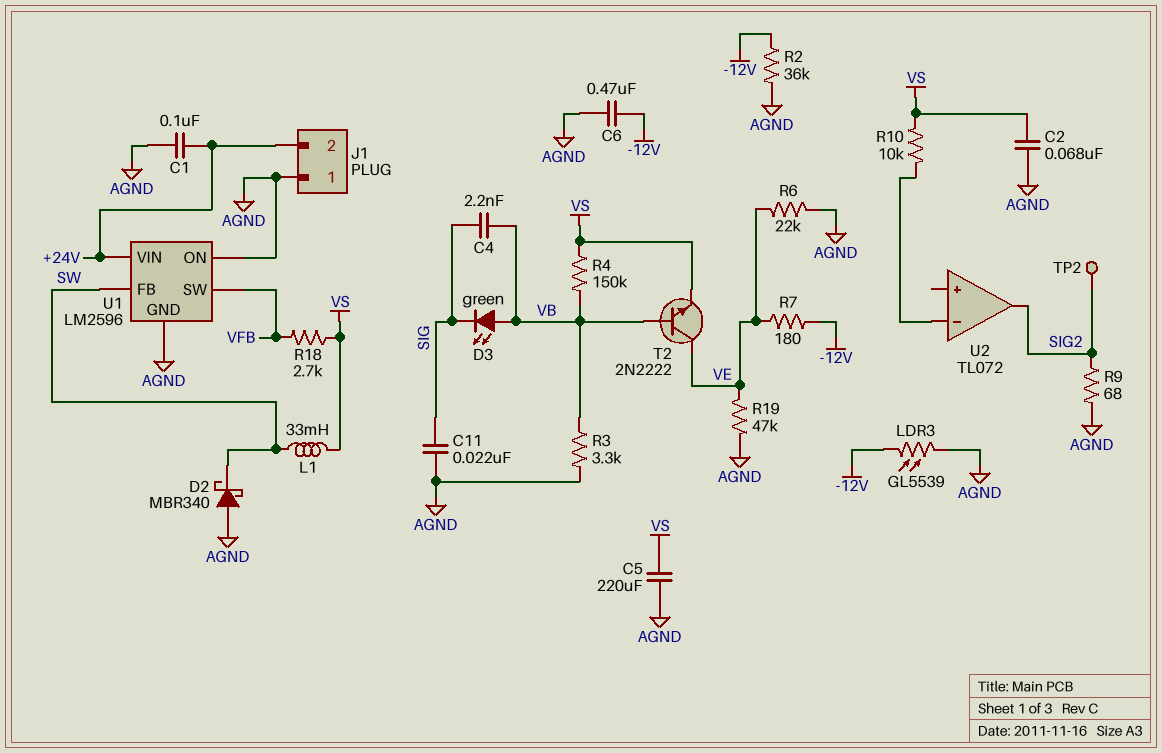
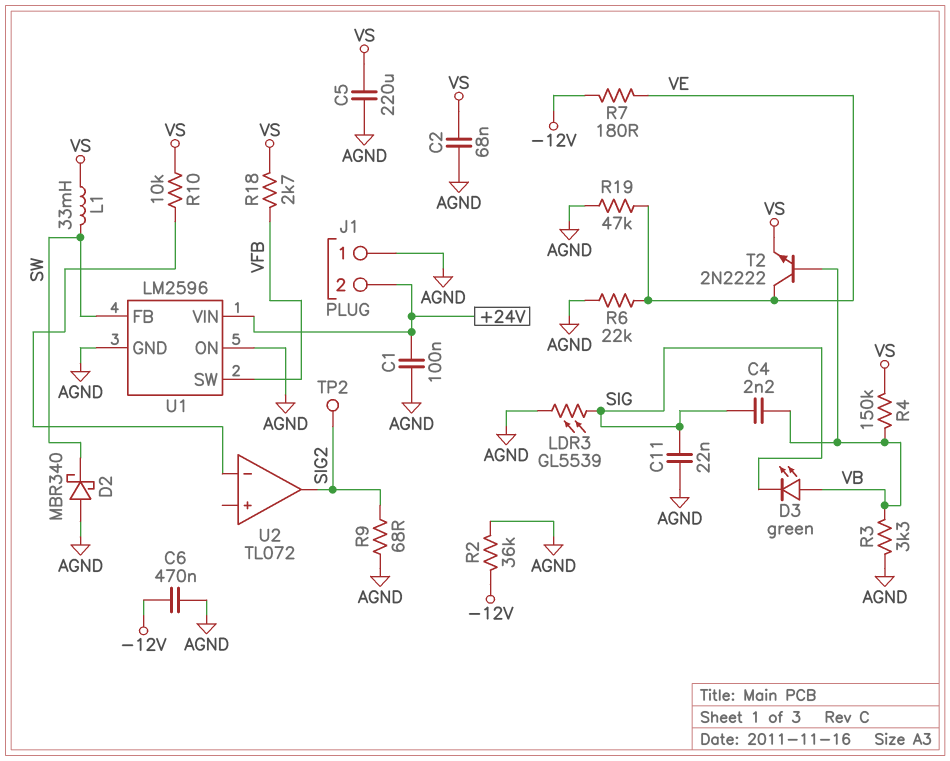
LDR3: GL5539 (-12V, AGND) -> GL5539 (AGND, SIG)

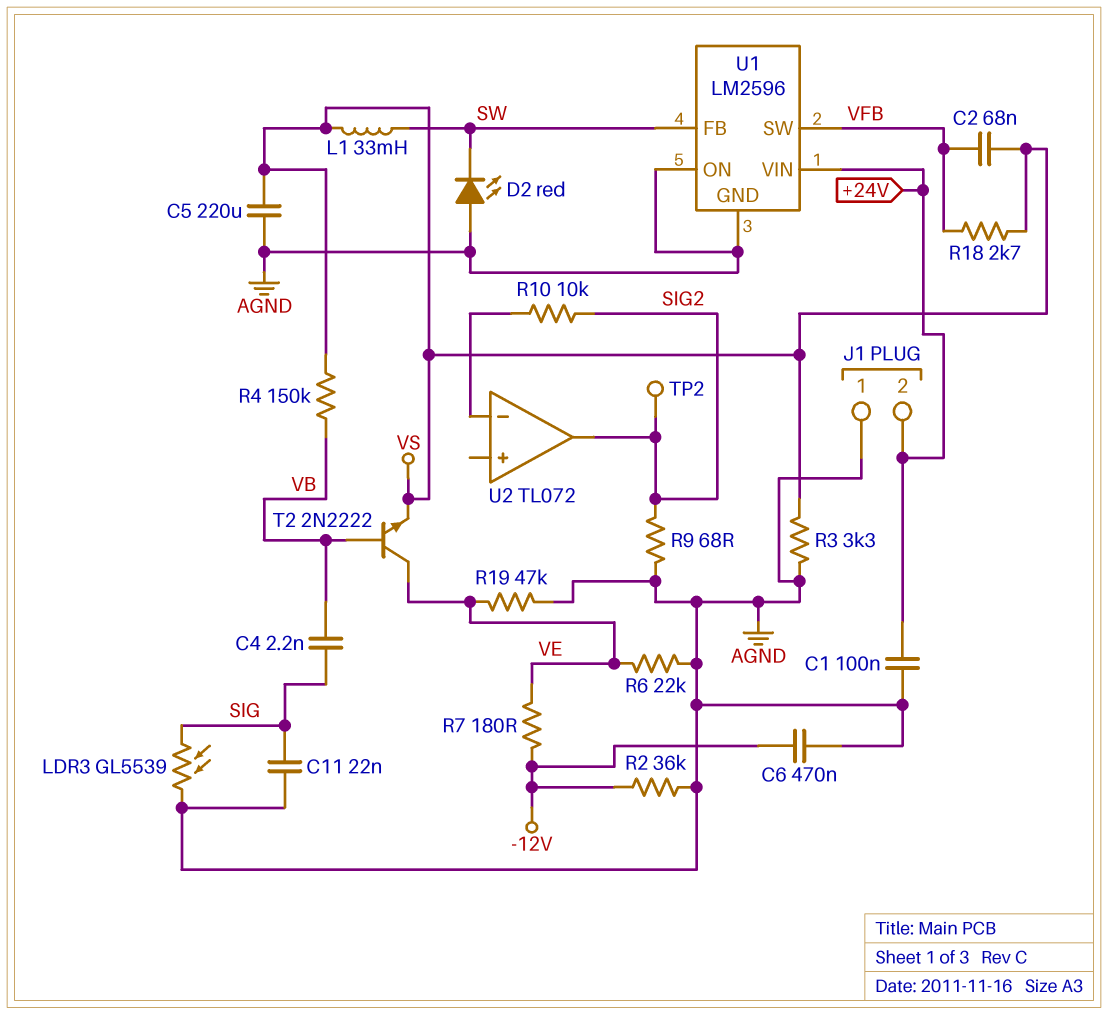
C2: 68nF (AGND, VS) -> 68nF (VFB, VS)
D2: schottky MBR340 (A AGND, K SW) -> LED red (A AGND, K SW)
D3: LED green (A VB, K SIG) -> none
R3: 3.3k (AGND, VB) -> 3.3k (AGND, VS)
R10: 10k (U2/in-, VS) -> 10k (SIG2, U2/in-)

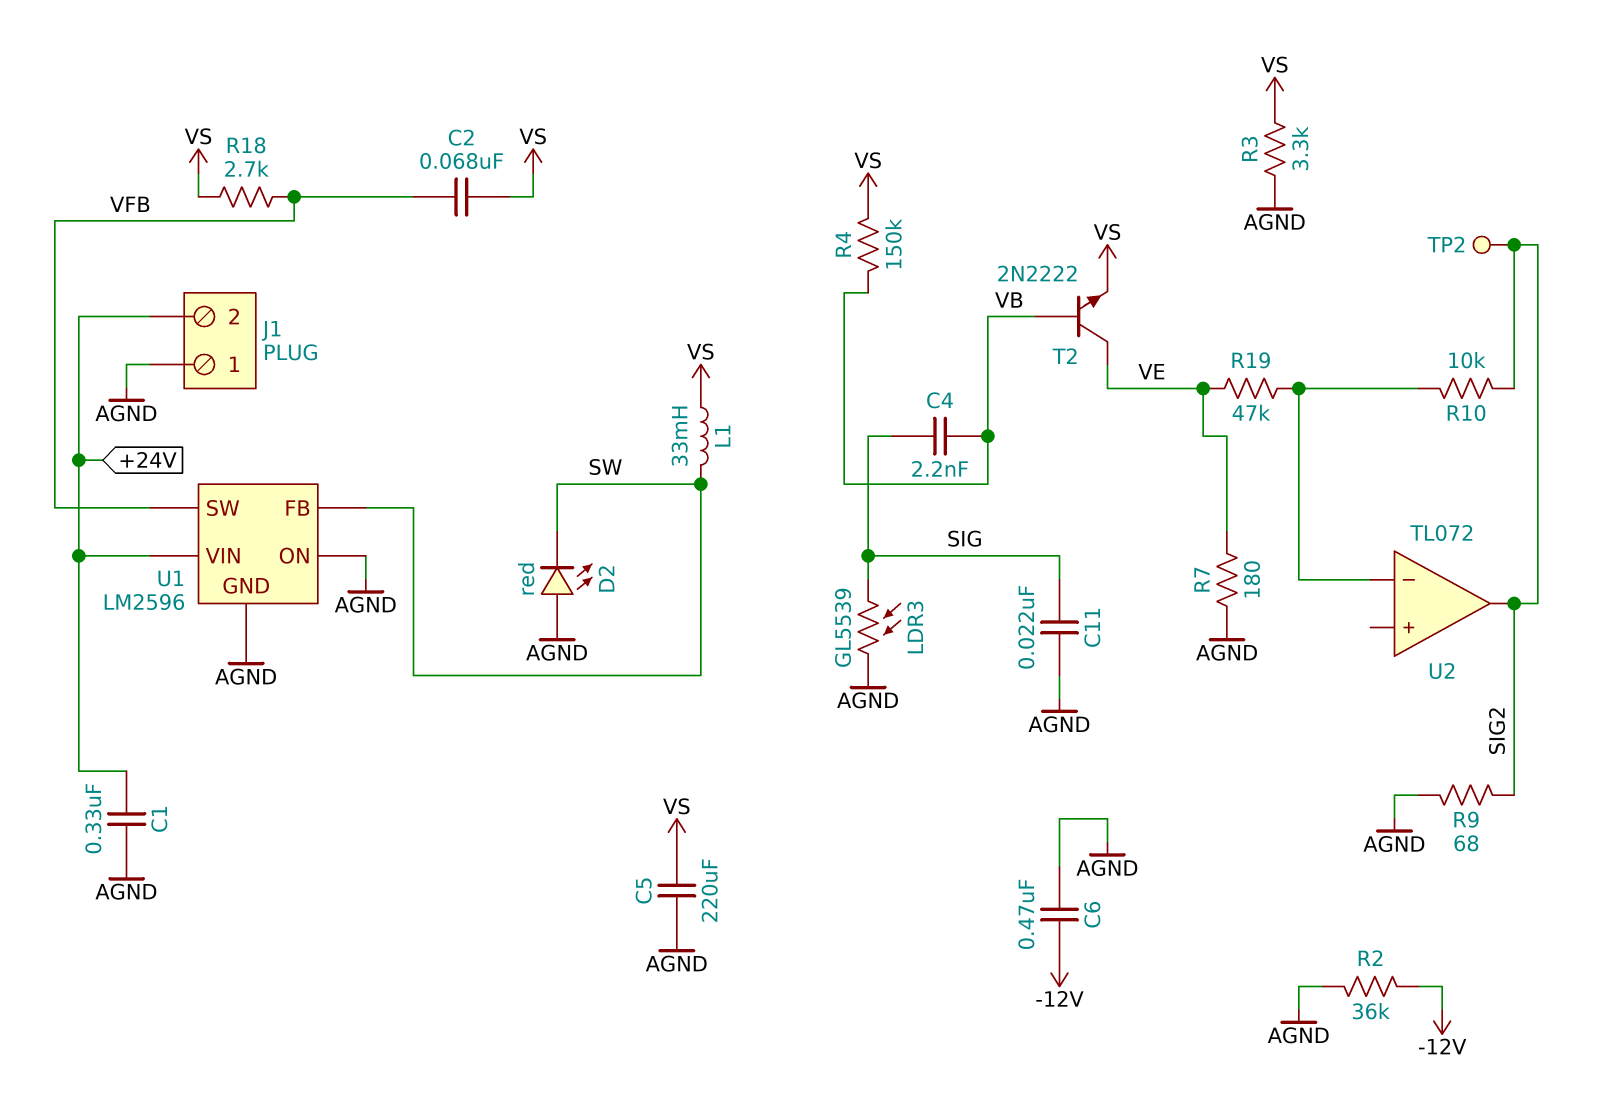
C1: 100nF (+24V, AGND) -> 330nF (+24V, AGND)
R6: 22k (AGND, VE) -> none
R7: 180 (-12V, VE) -> 180 (AGND, VE)
R19: 47k (AGND, VE) -> 47k (U2/in-, VE)

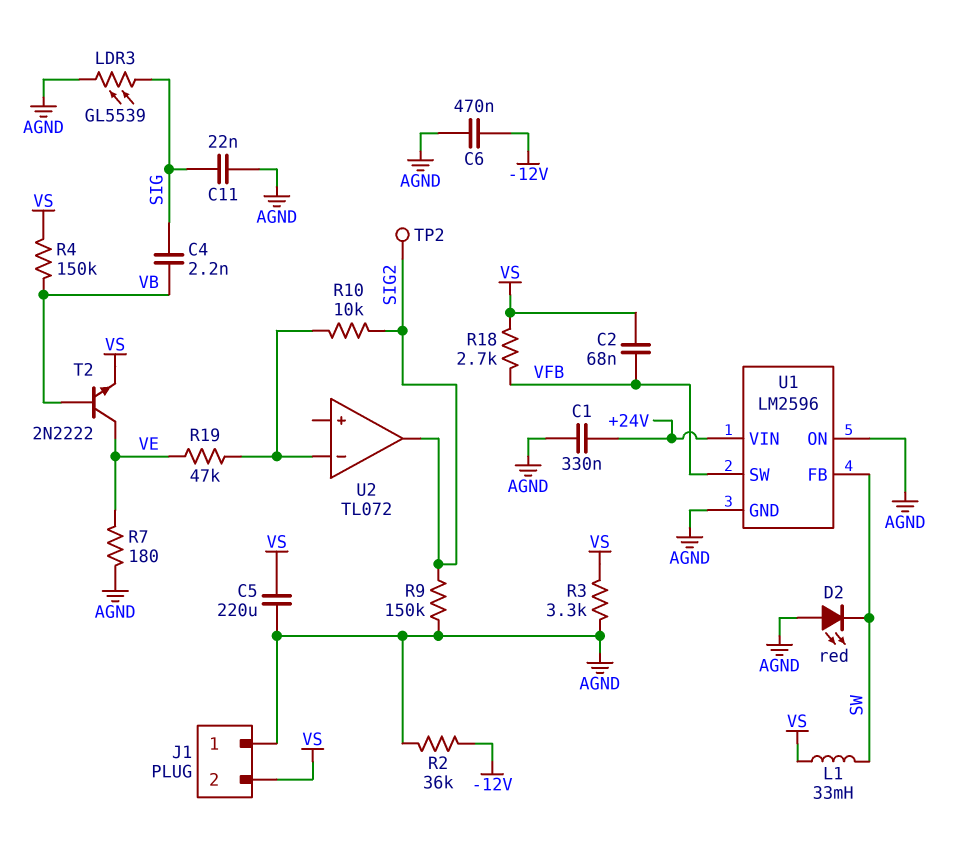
J1 pin 2: +24V -> VS
R9: 68 (AGND, SIG2) -> 150k (AGND, SIG2)

